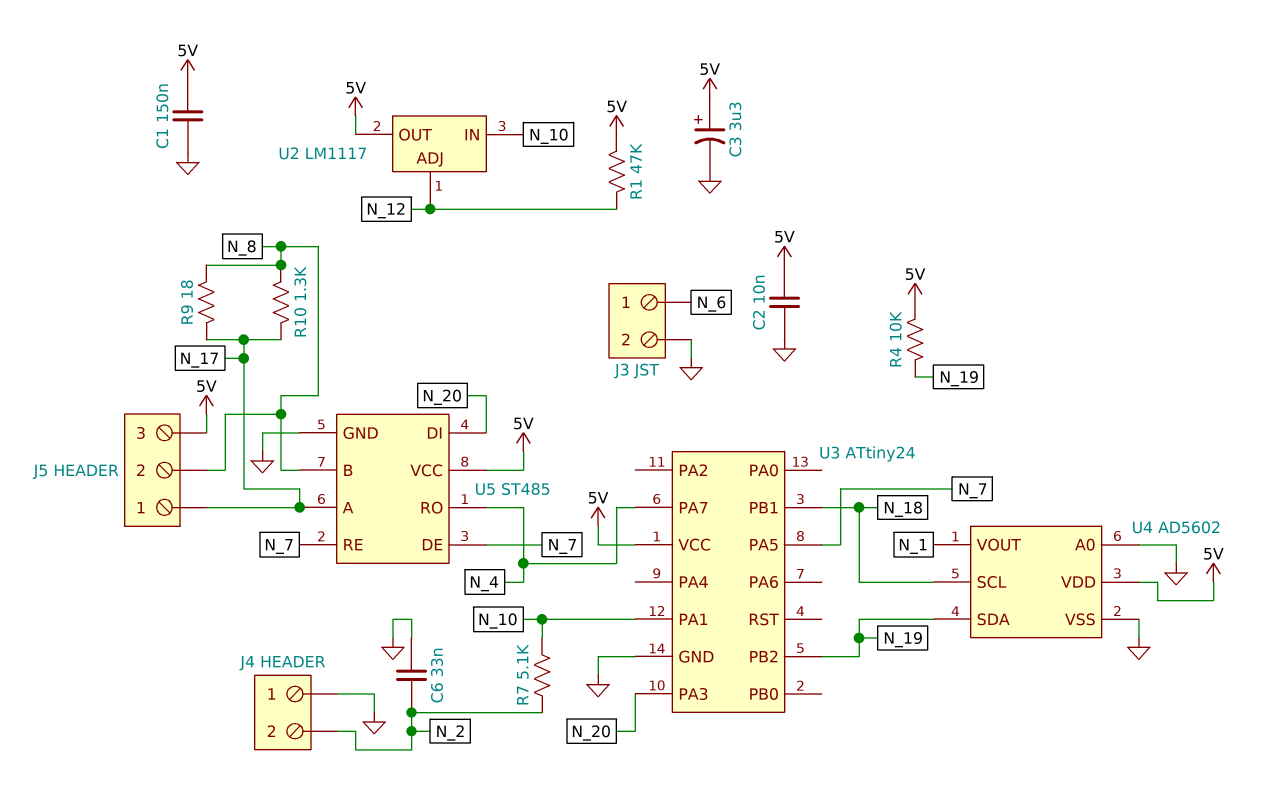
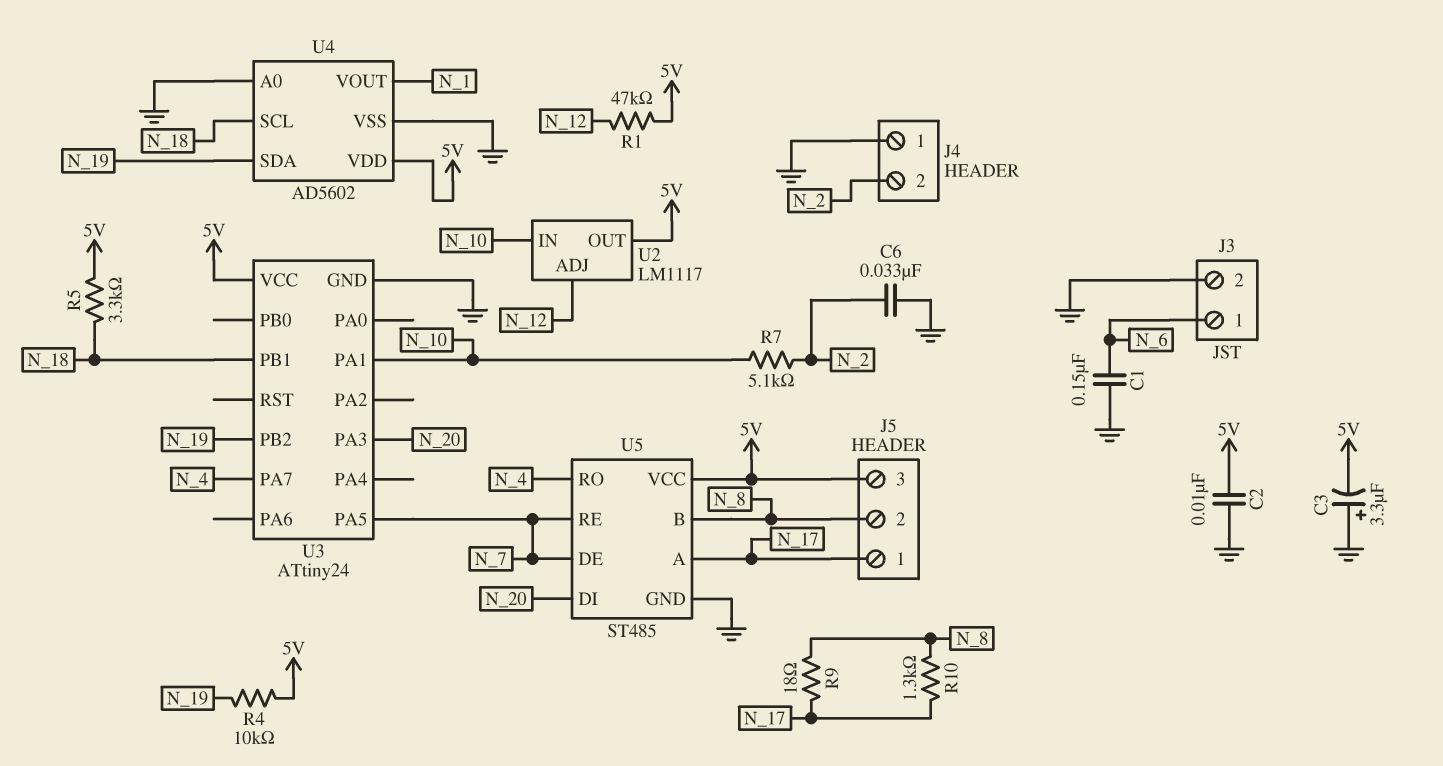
C1: 150nF (5V, GND) -> 150nF (GND, N_6)
C3: 3.3uF (plus 5V, minus GND) -> 3.3uF (plus GND, minus 5V)
R5: none -> 3.3k (5V, N_18)

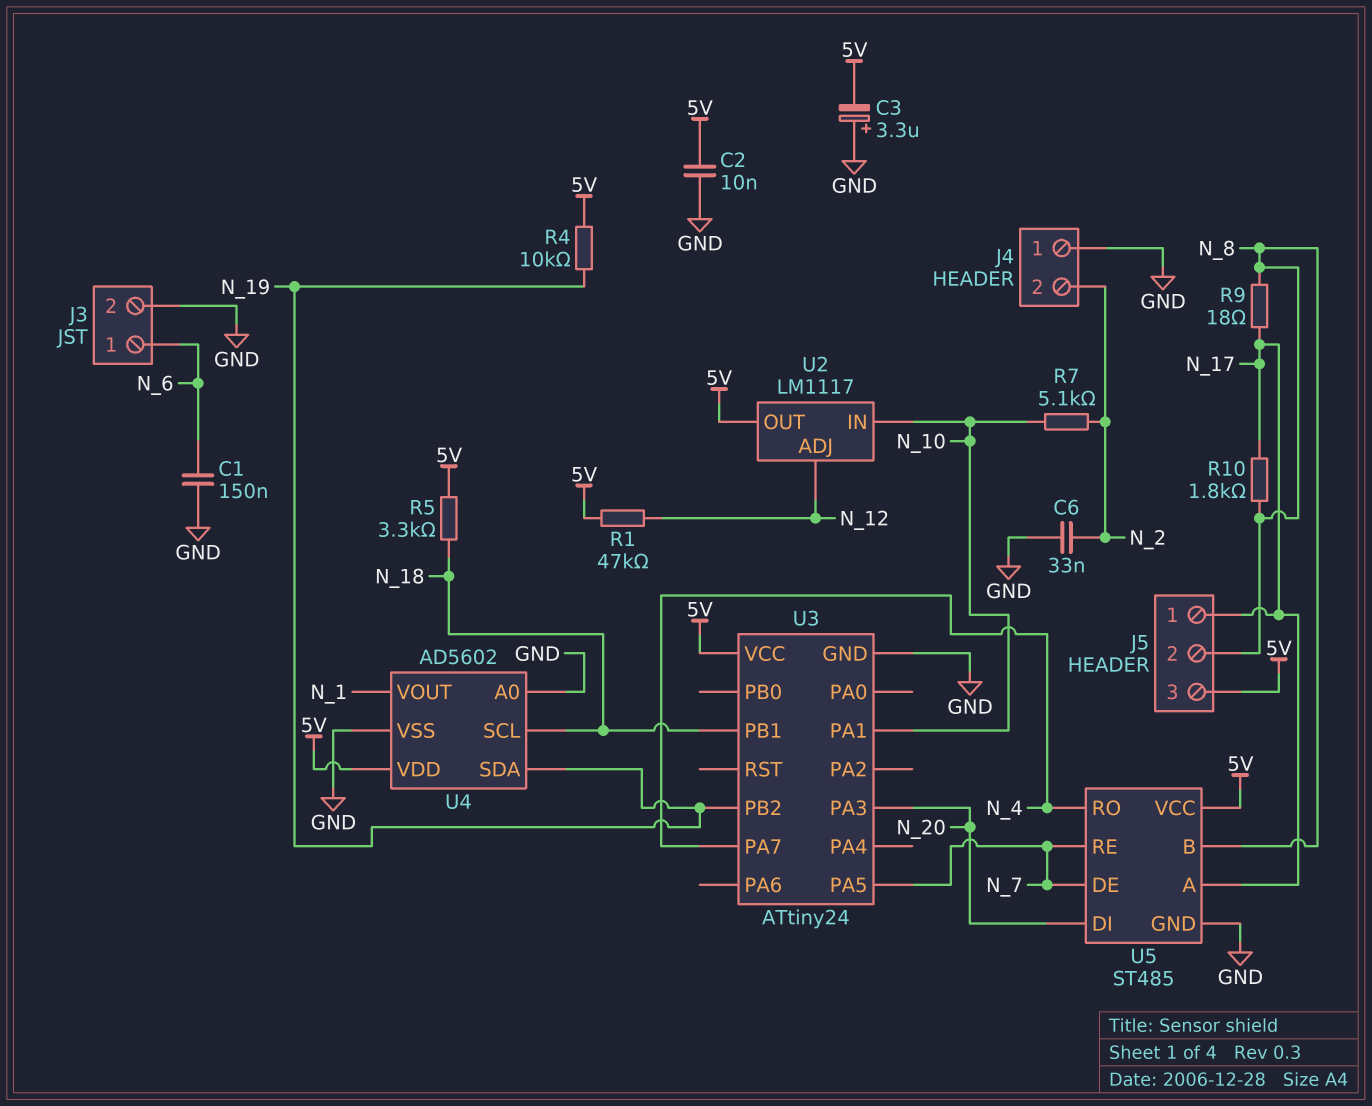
R10: 1.3k (N_8, N_17) -> 1.8k (N_8, N_17)

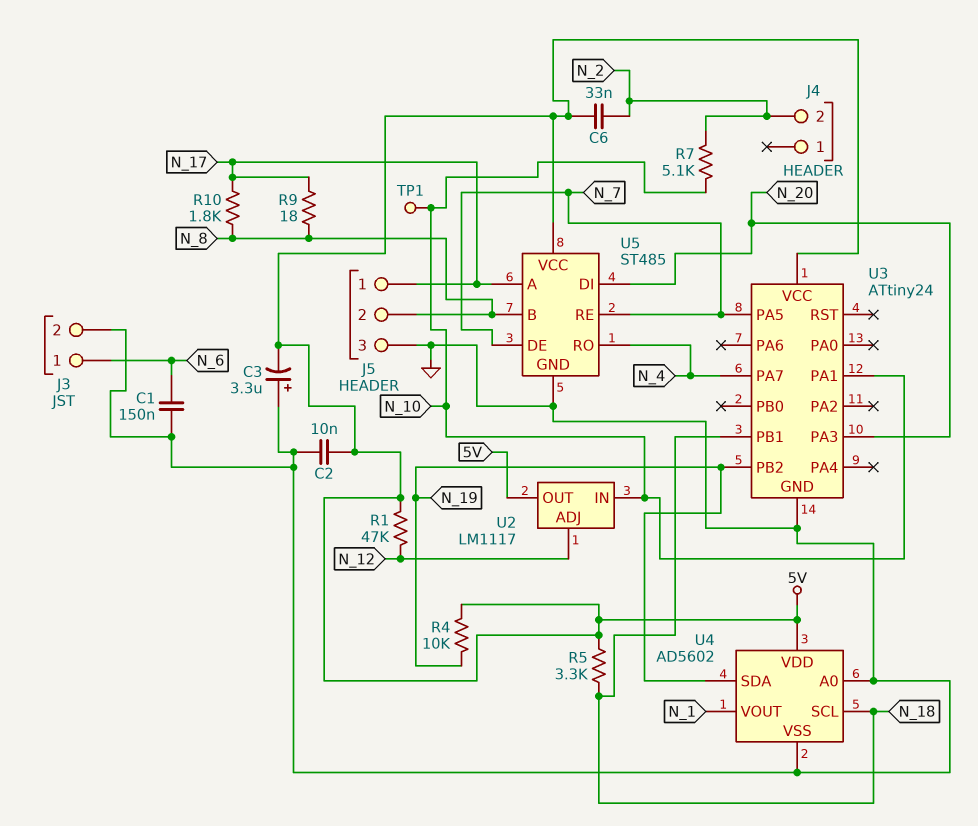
C6: 33nF (GND, N_2) -> 33nF (5V, N_2)
J4 pin 1: GND -> none
J5 pin 3: 5V -> GND
TP1: none -> test point (N_10)

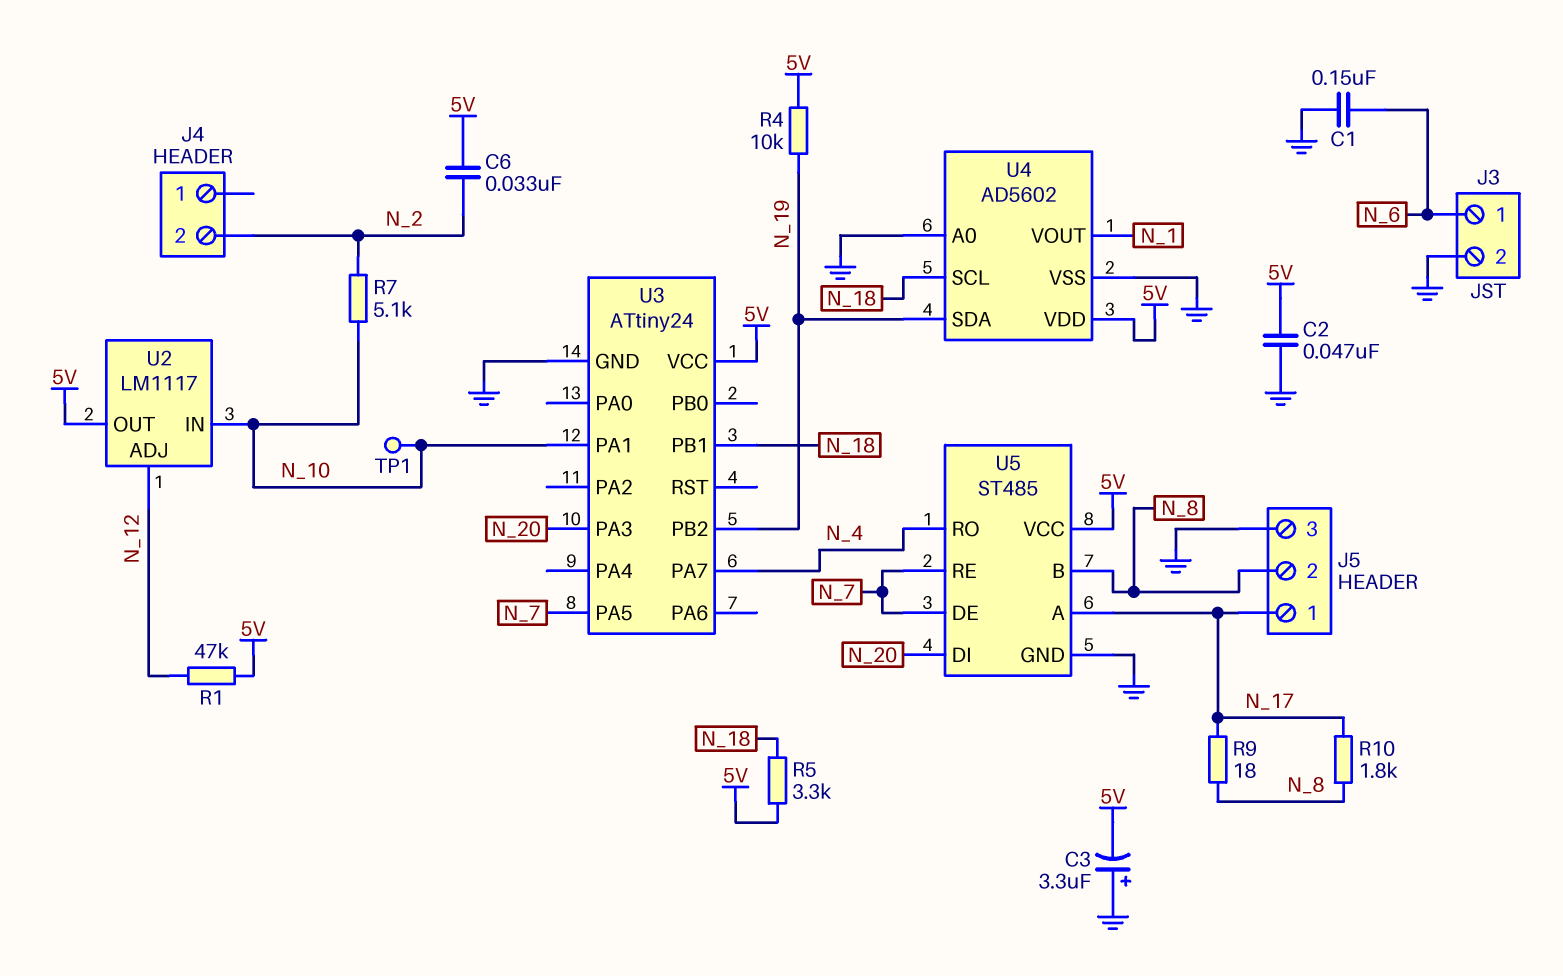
C2: 10nF (5V, GND) -> 47nF (5V, GND)

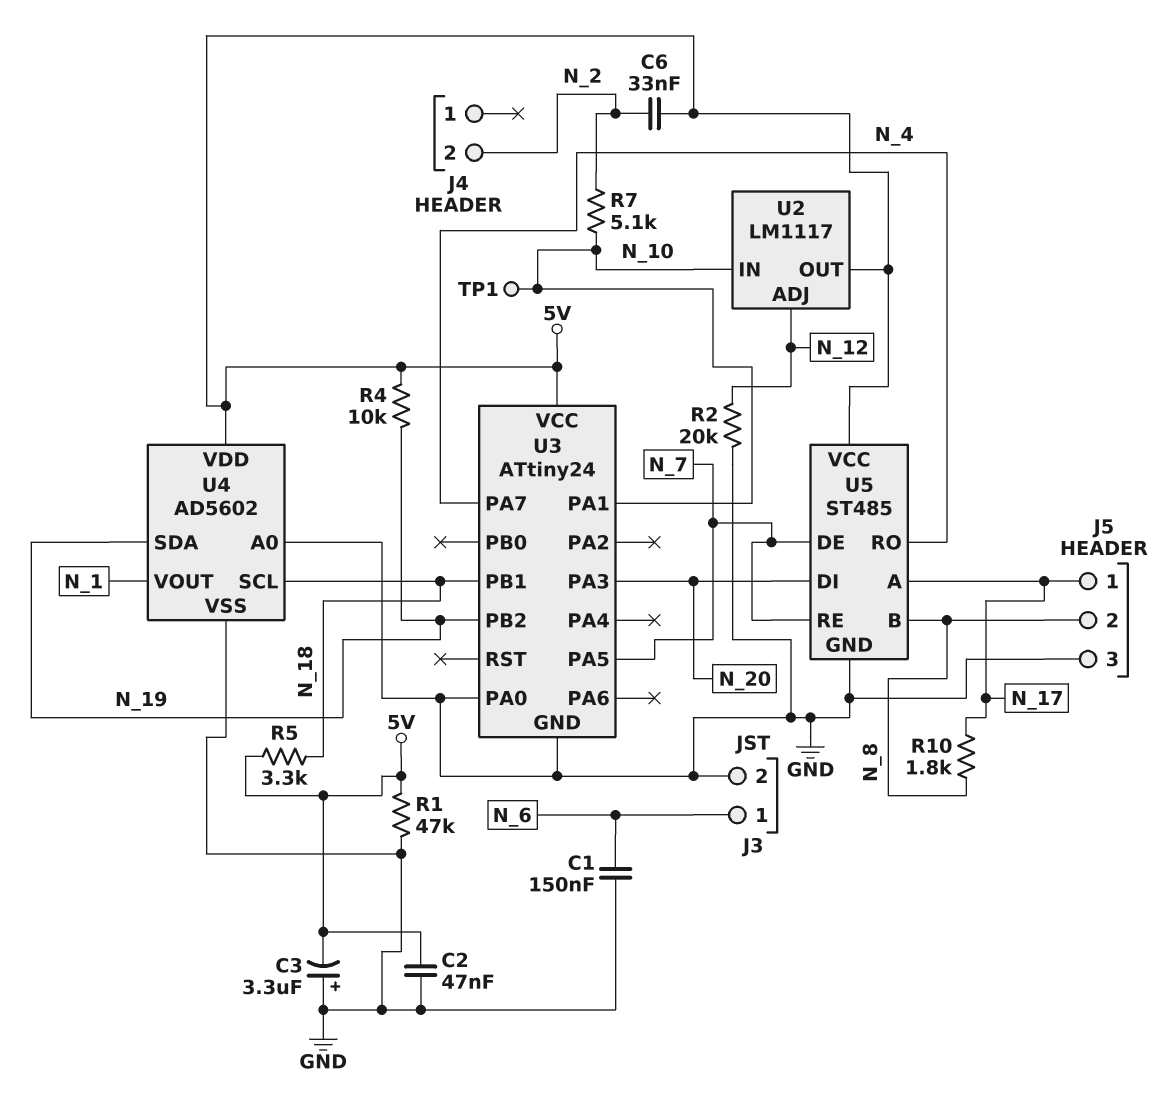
R1: 47k (5V, N_12) -> 47k (5V, GND)
R2: none -> 20k (GND, N_12)
R9: 18 (N_8, N_17) -> none
U3 pin PA0: none -> GND

